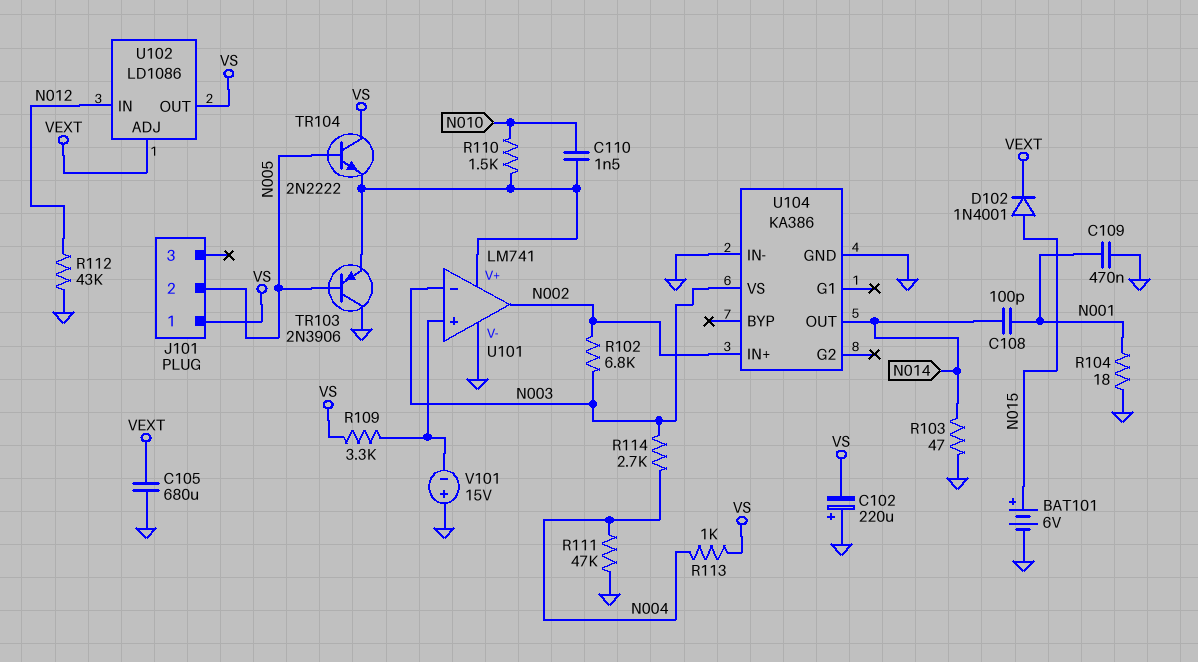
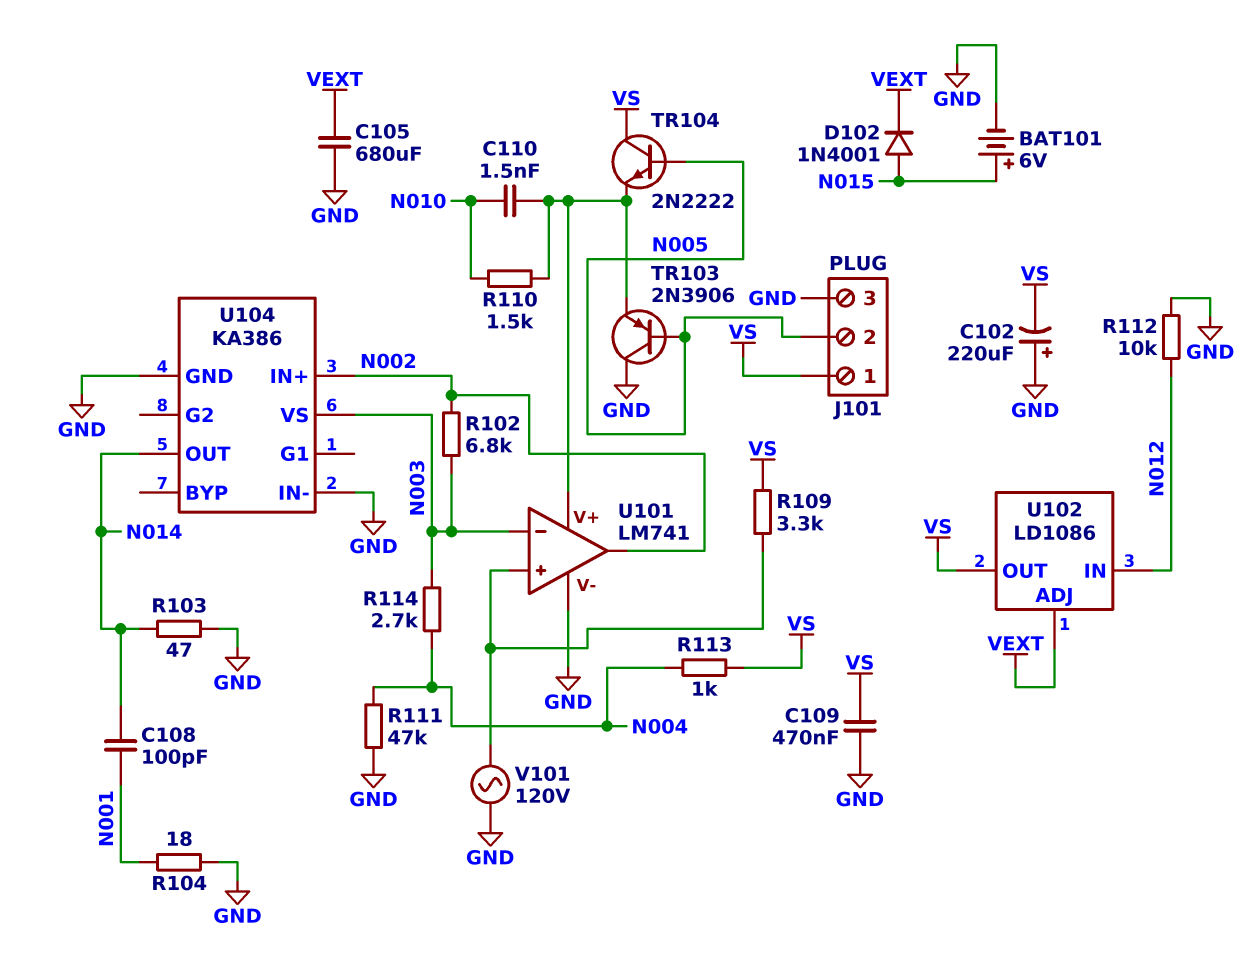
C109: 470nF (GND, N001) -> 470nF (GND, VS)
J101 pin 3: none -> GND
R112: 43k (GND, N012) -> 10k (GND, N012)
V101: 15V (plus GND, minus U101/in+) -> AC 120V (GND, U101/in+)

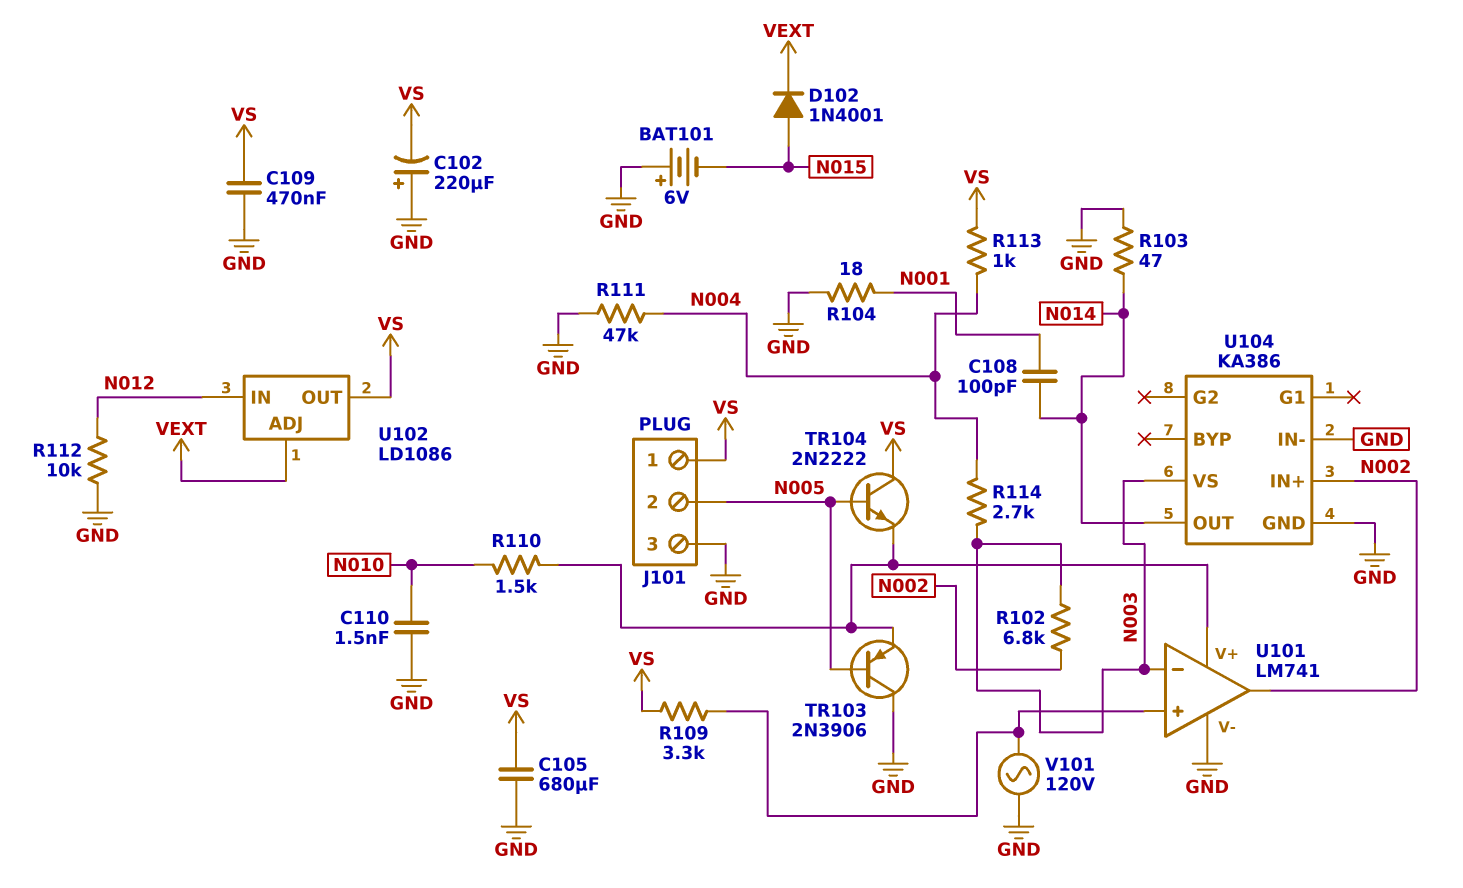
BAT101: 6V (plus N015, minus GND) -> 6V (plus GND, minus N015)
C105: 680uF (GND, VEXT) -> 680uF (GND, VS)
C110: 1.5nF (N010, U101/V+) -> 1.5nF (GND, N010)

